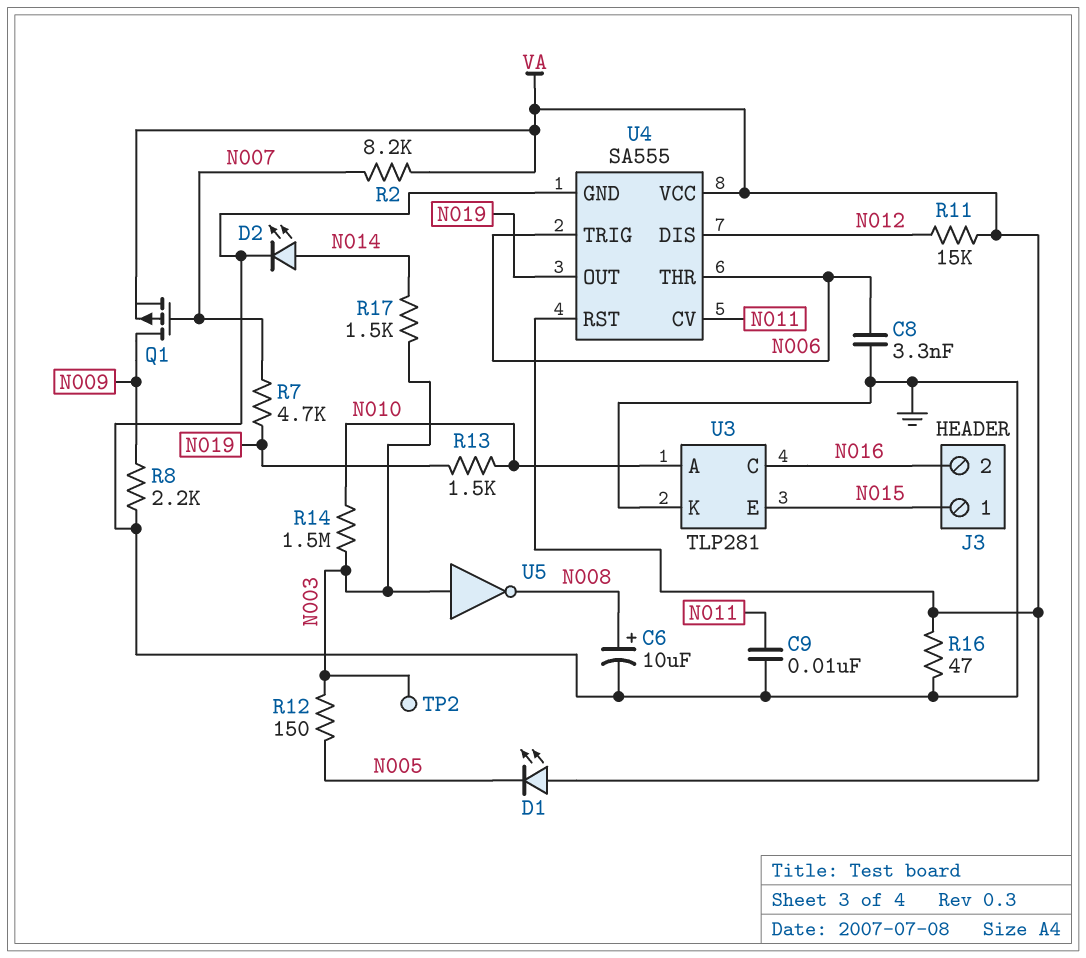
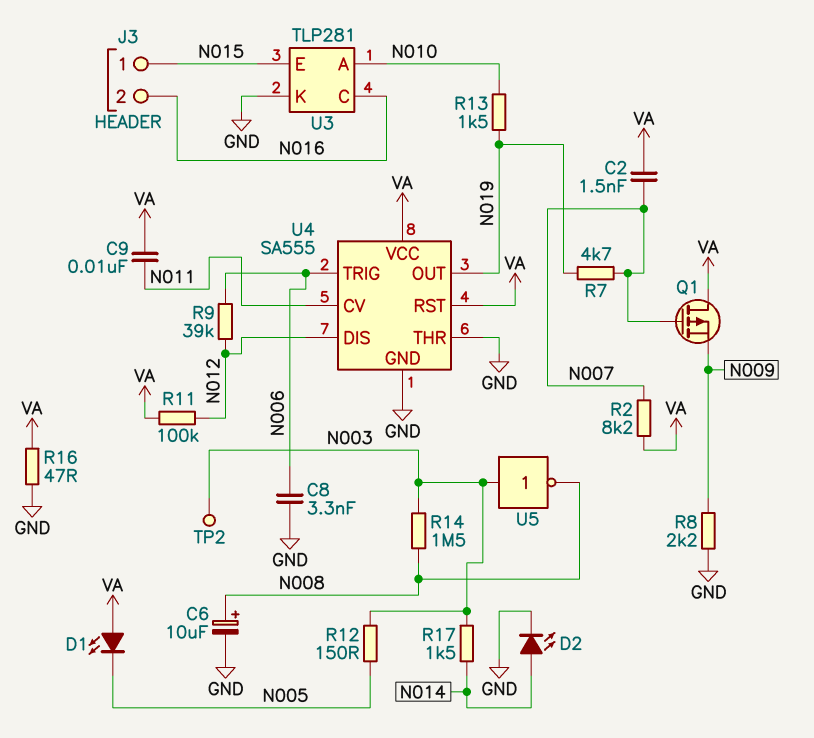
C2: none -> 1.5nF (N007, VA)
C9: 10nF (GND, N011) -> 10nF (N011, VA)
Q1: PMOS (G N007, D N009, S VA) -> PMOS (G N007, D VA, S N009)
R9: none -> 39k (N006, N012)
R11: 15k (N012, VA) -> 100k (N012, VA)
R14: 1.5M (N003, N010) -> 1.5M (N003, N008)
U4 pin THR: N006 -> GND

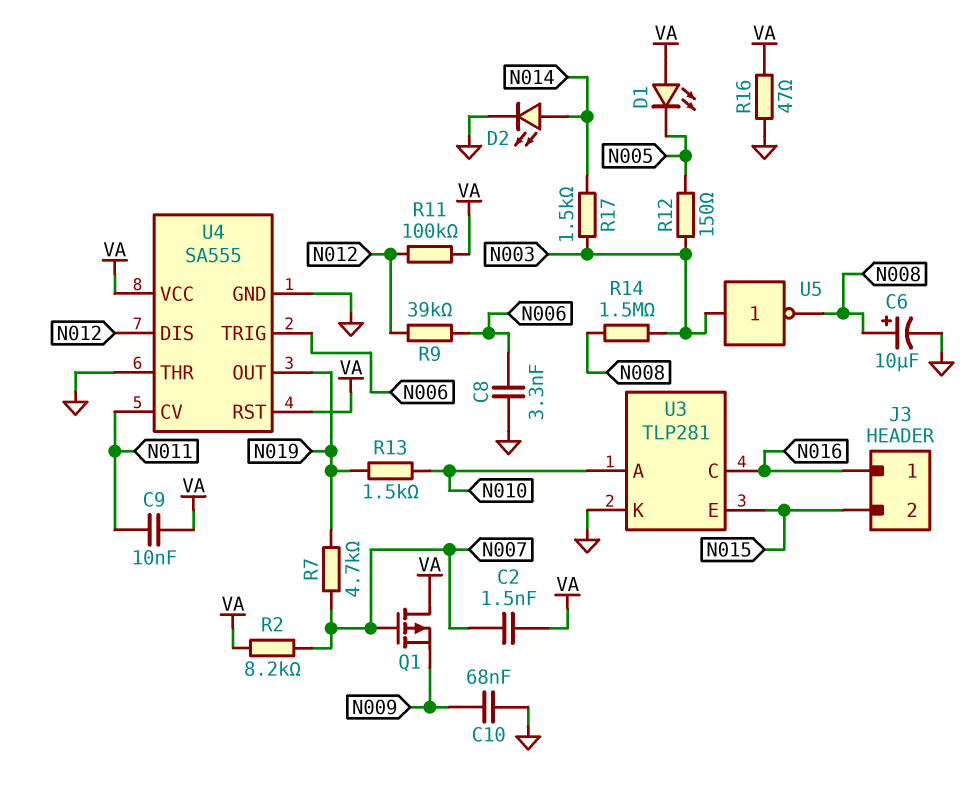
C10: none -> 68nF (GND, N009)
J3 pin 1: N015 -> N016
J3 pin 2: N016 -> N015
R8: 2.2k (GND, N009) -> none
TP2: test point (N003) -> none

